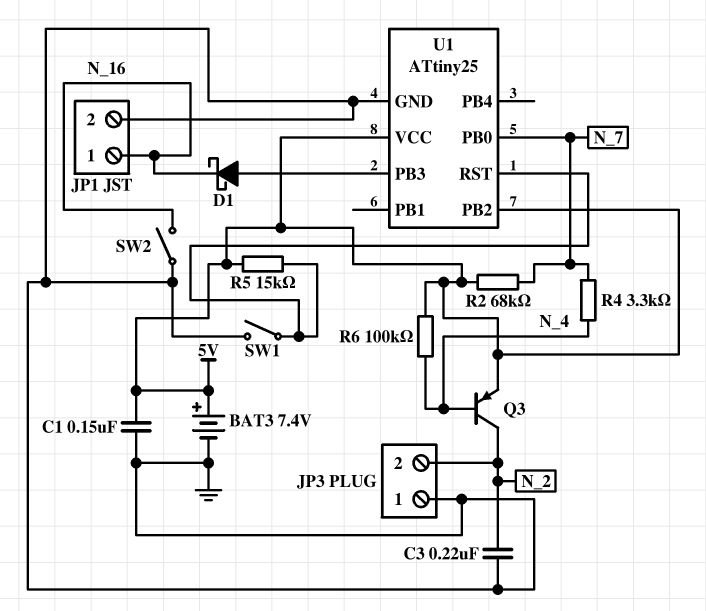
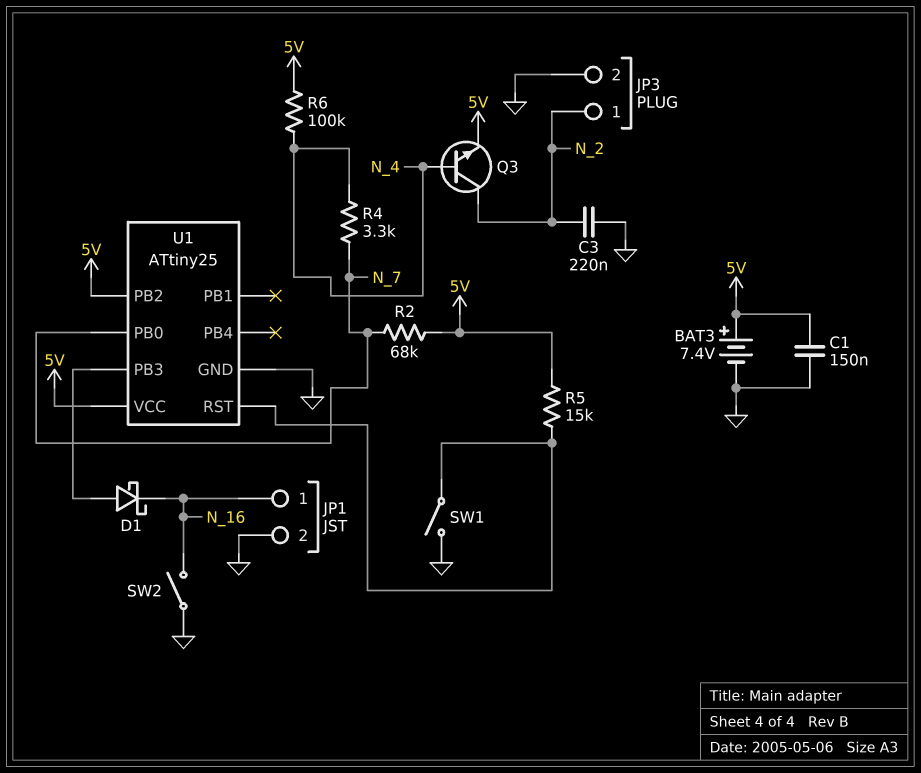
JP3 pin 1: GND -> N_2
JP3 pin 2: N_2 -> GND
Q3: PNP (B N_4, C N_2, E 5V) -> NPN (B N_4, C N_2, E 5V)

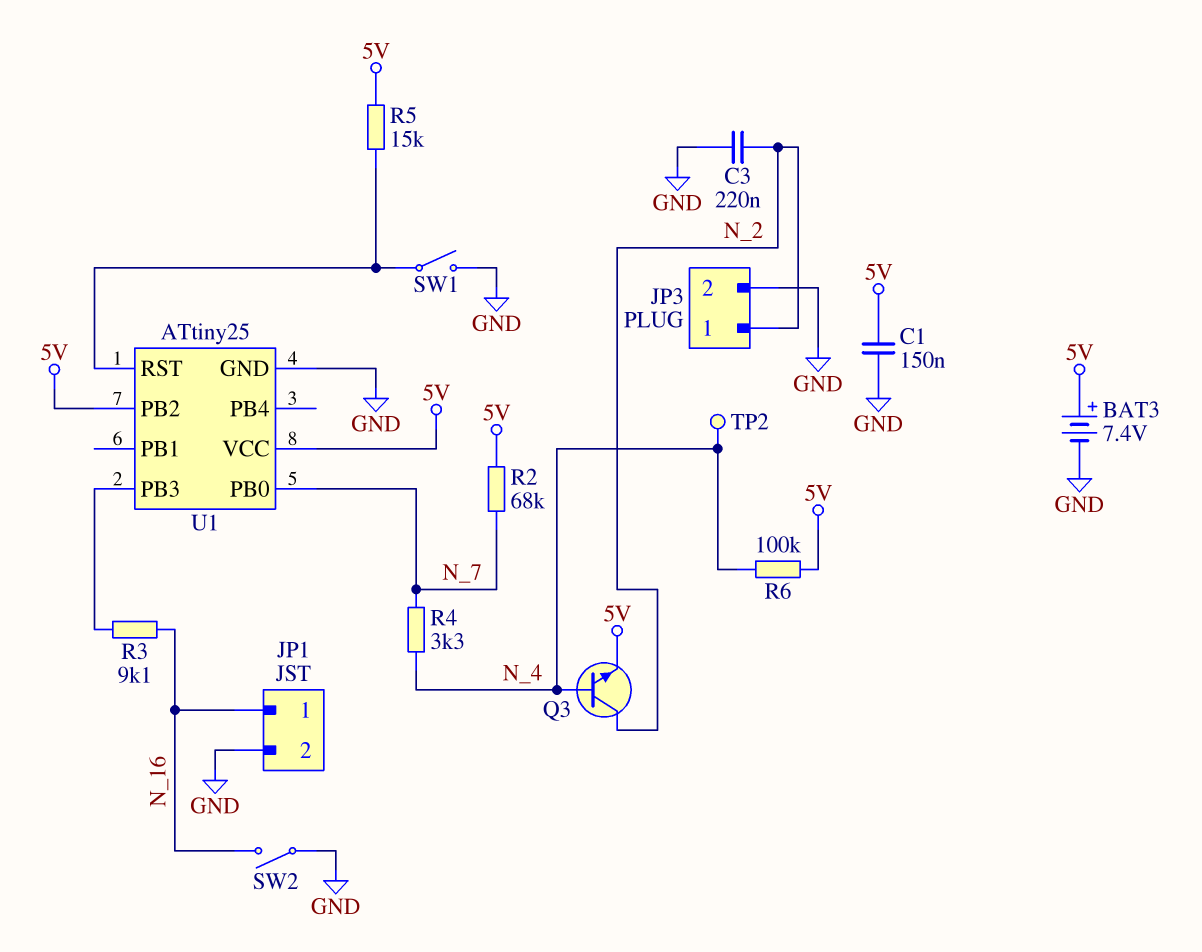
D1: schottky (A U1/PB3, K N_16) -> none
R3: none -> 9.1k (N_16, U1/PB3)
TP2: none -> test point (N_4)

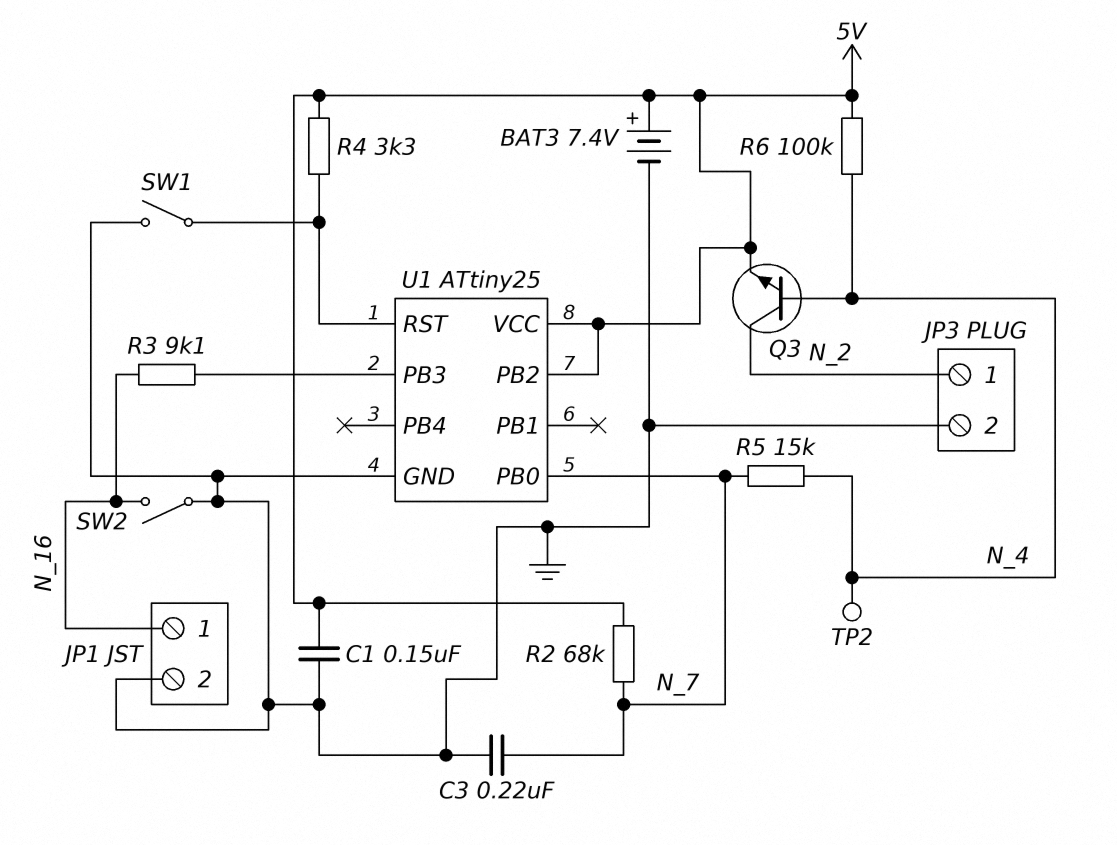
C3: 220nF (GND, N_2) -> 220nF (GND, N_7)
R4: 3.3k (N_4, N_7) -> 3.3k (5V, U1/RST)
R5: 15k (5V, U1/RST) -> 15k (N_4, N_7)

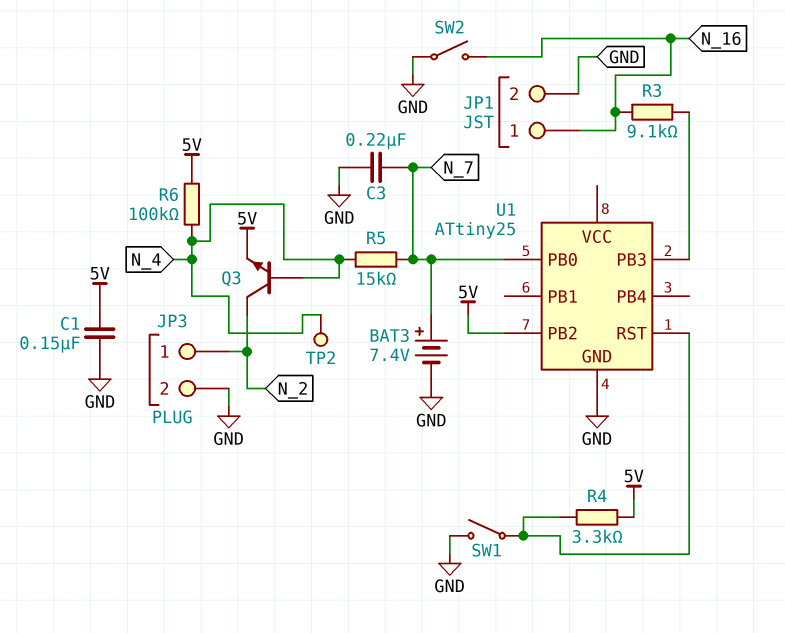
BAT3: 7.4V (plus 5V, minus GND) -> 7.4V (plus N_7, minus GND)
R2: 68k (5V, N_7) -> none
U1 pin VCC: 5V -> none

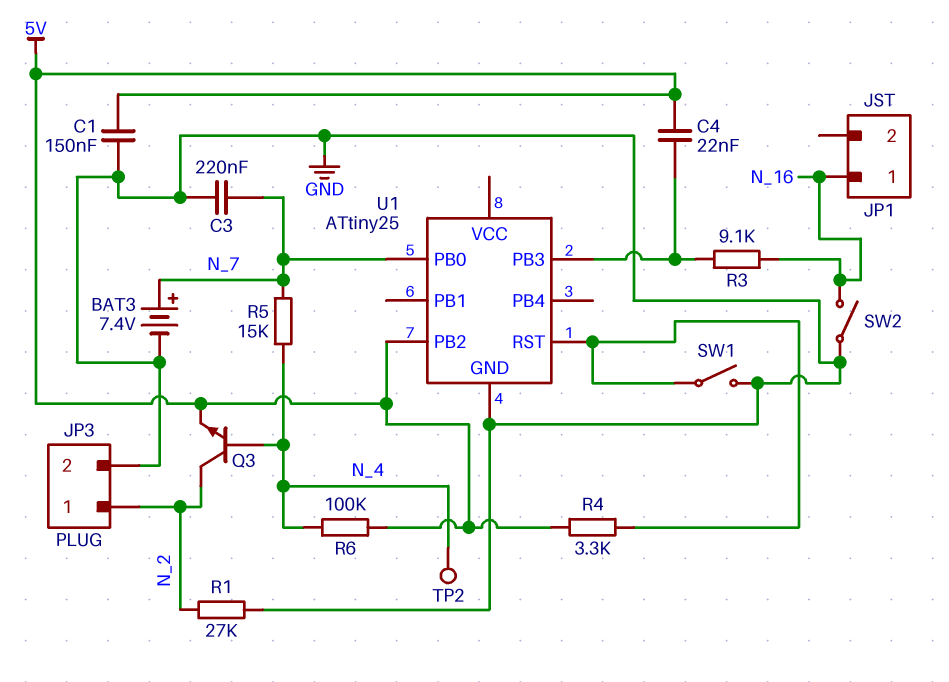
C4: none -> 22nF (5V, U1/PB3)
JP1 pin 2: GND -> none
R1: none -> 27k (GND, N_2)

